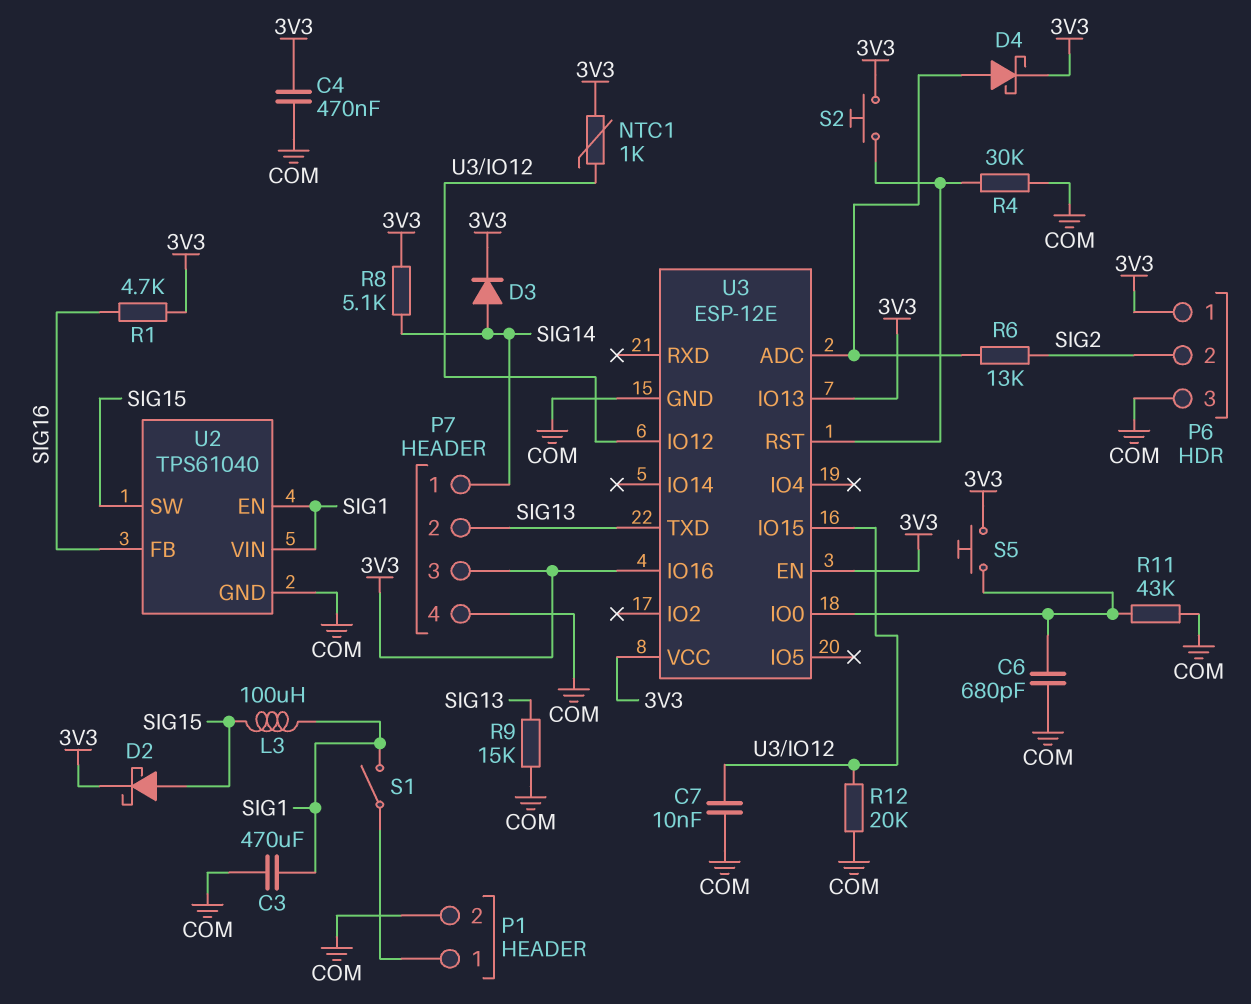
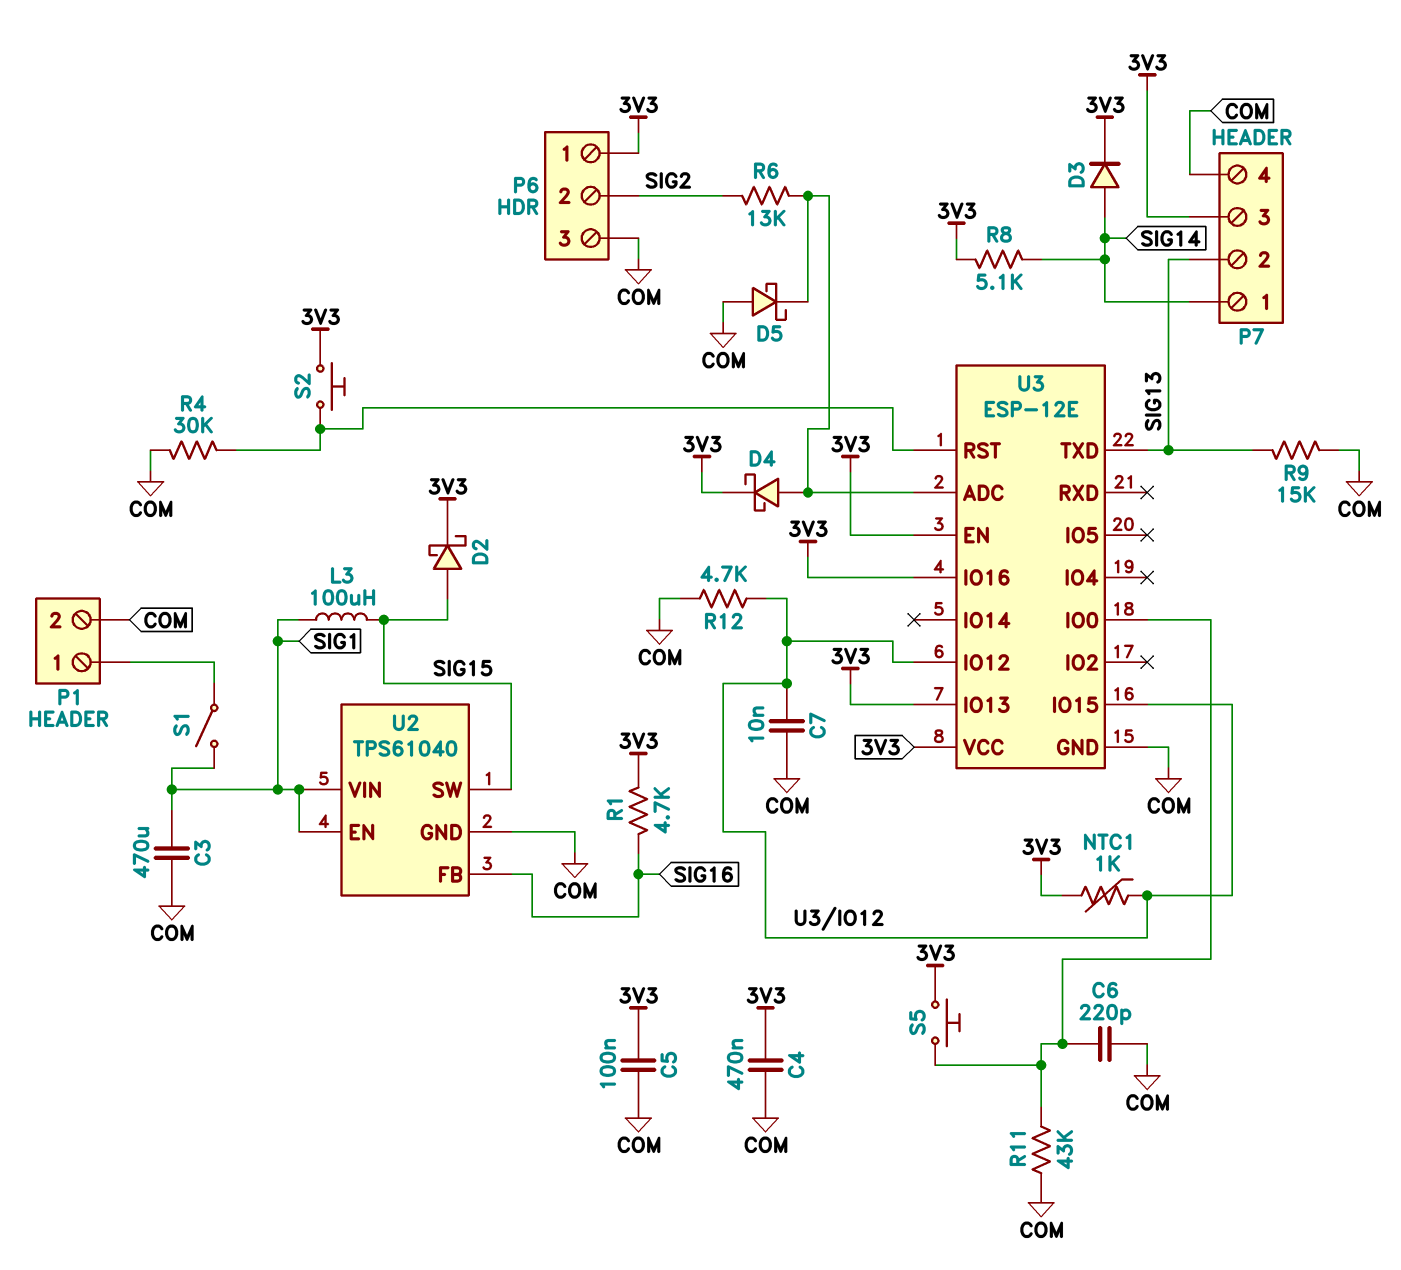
C5: none -> 100nF (3V3, COM)
C6: 680pF (COM, U3/IO0) -> 220pF (COM, U3/IO0)
D5: none -> schottky (A COM, K U3/ADC)
R12: 20k (COM, U3/IO12) -> 4.7k (COM, U3/IO12)

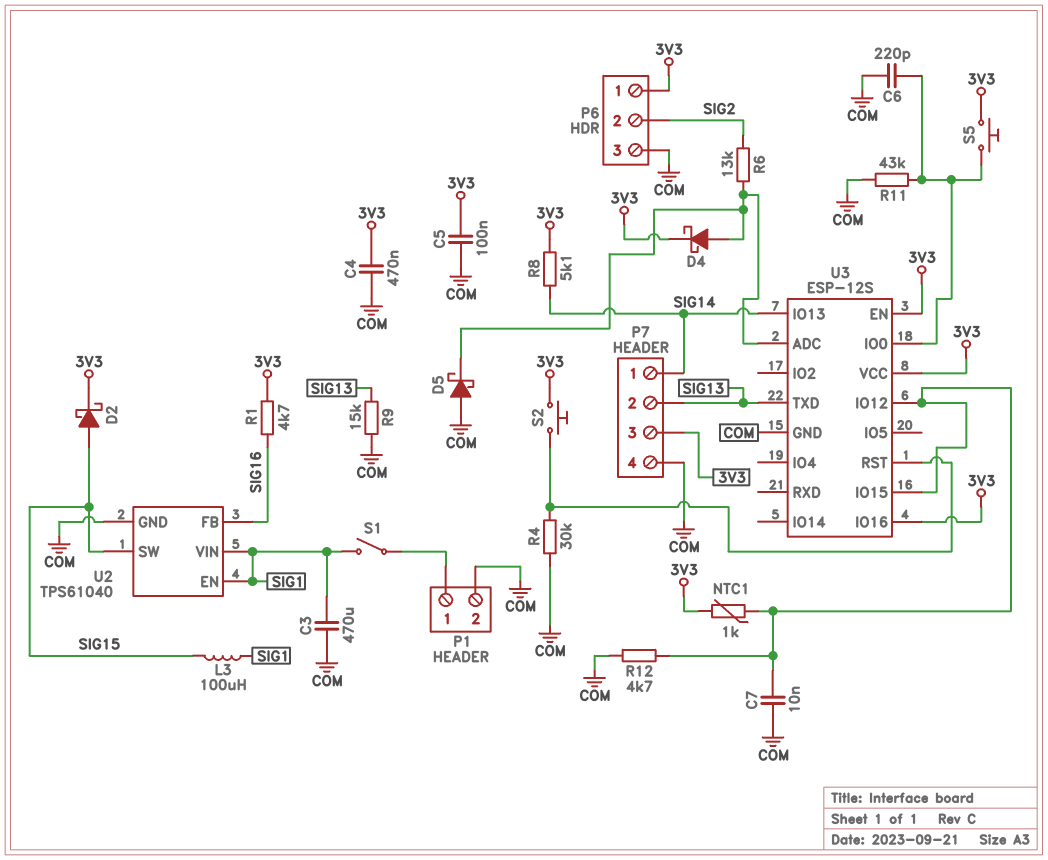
D3: diode (A SIG14, K 3V3) -> none
U3: ESP-12E -> ESP-12S
U3 pin IO13: 3V3 -> SIG14

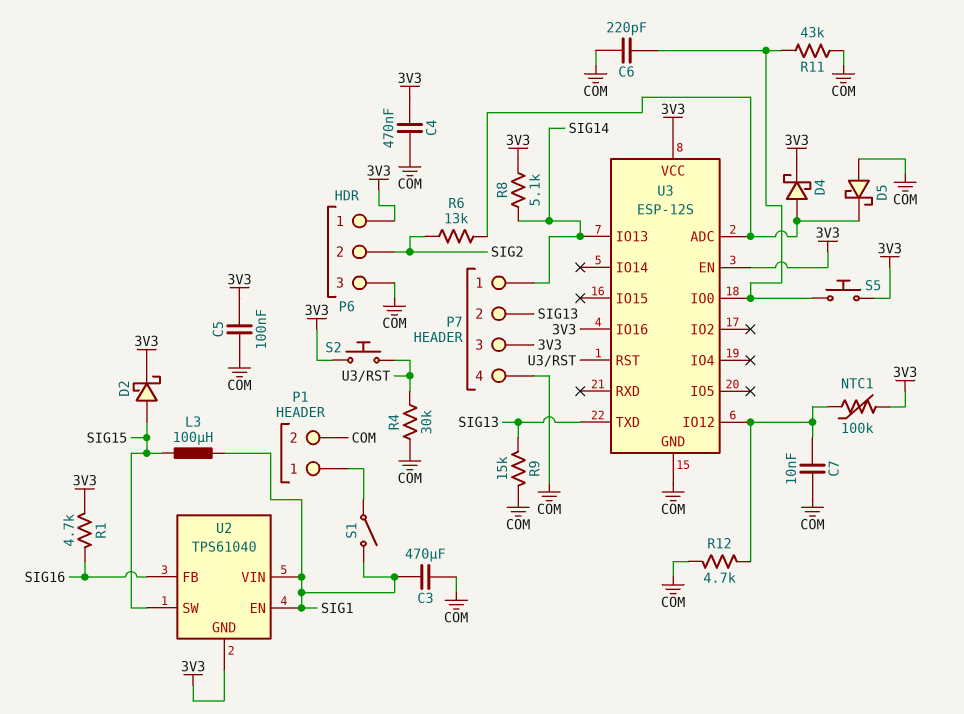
NTC1: 1k (3V3, U3/IO12) -> 100k (3V3, U3/IO12)
U2 pin GND: COM -> 3V3
U3 pin IO15: U3/IO12 -> none

